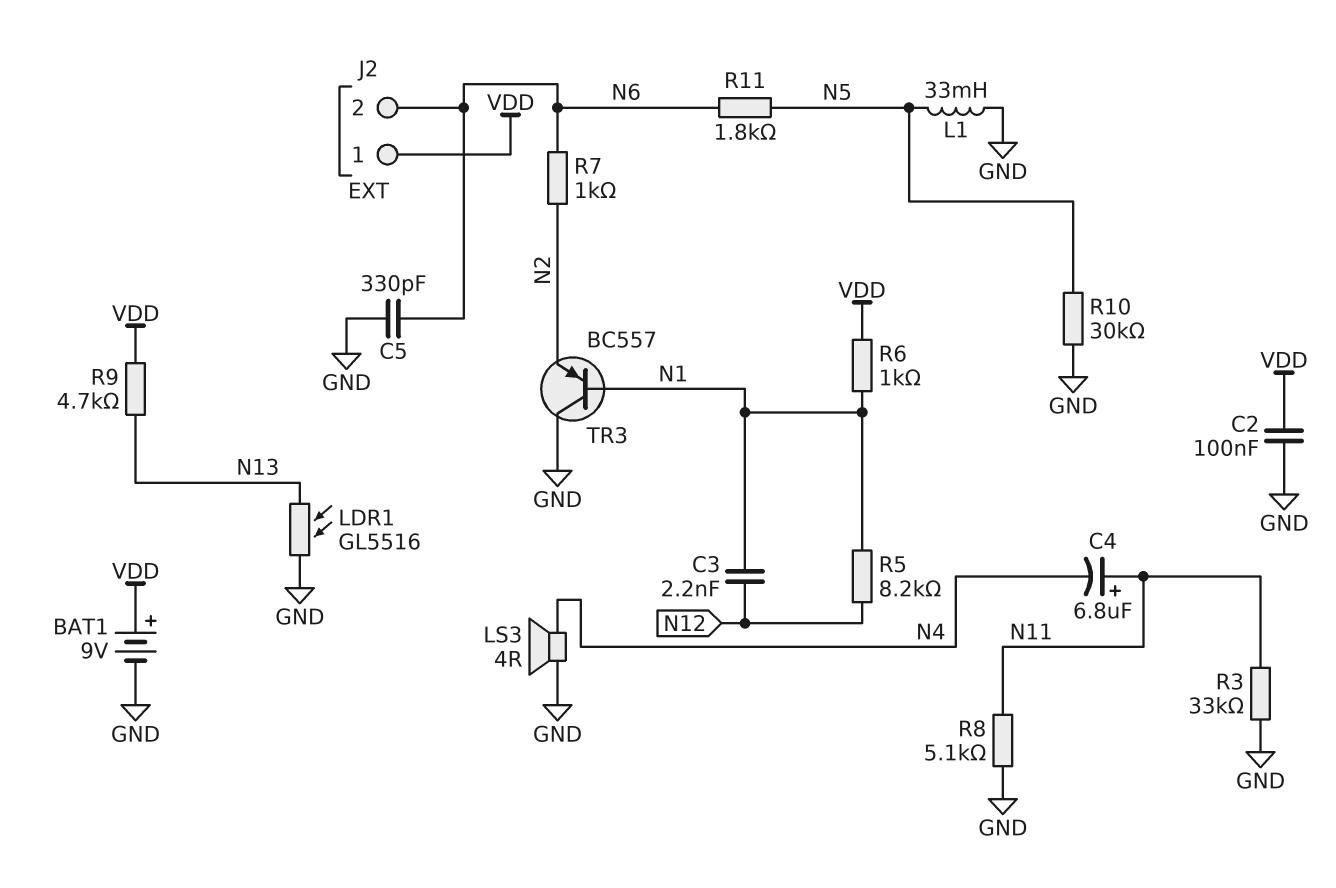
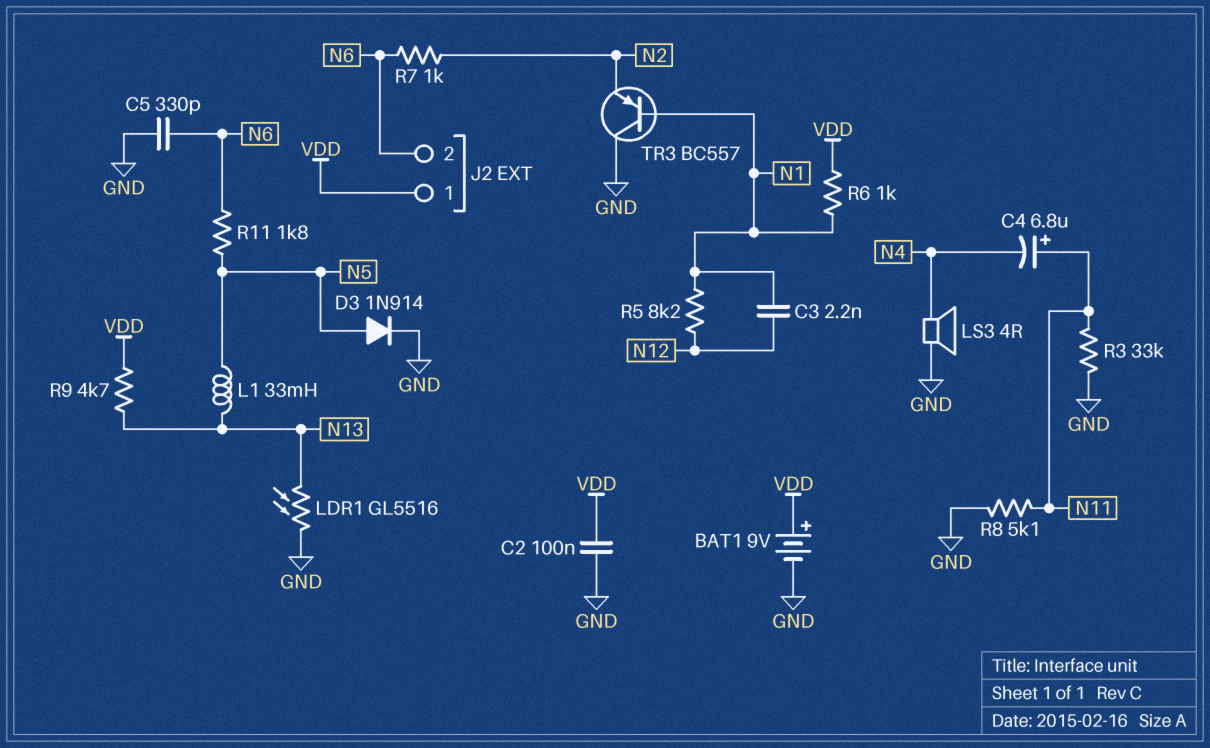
D3: none -> diode 1N914 (A N5, K GND)
L1: 33mH (GND, N5) -> 33mH (N5, N13)
R10: 30k (GND, N5) -> none

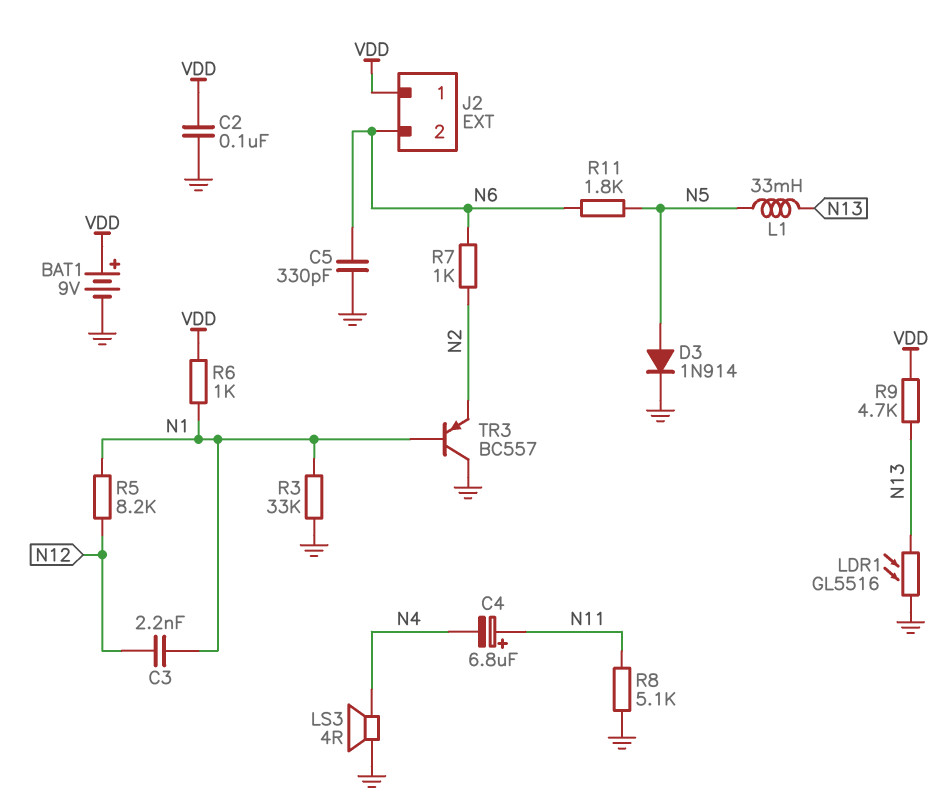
R3: 33k (GND, N11) -> 33k (GND, N1)

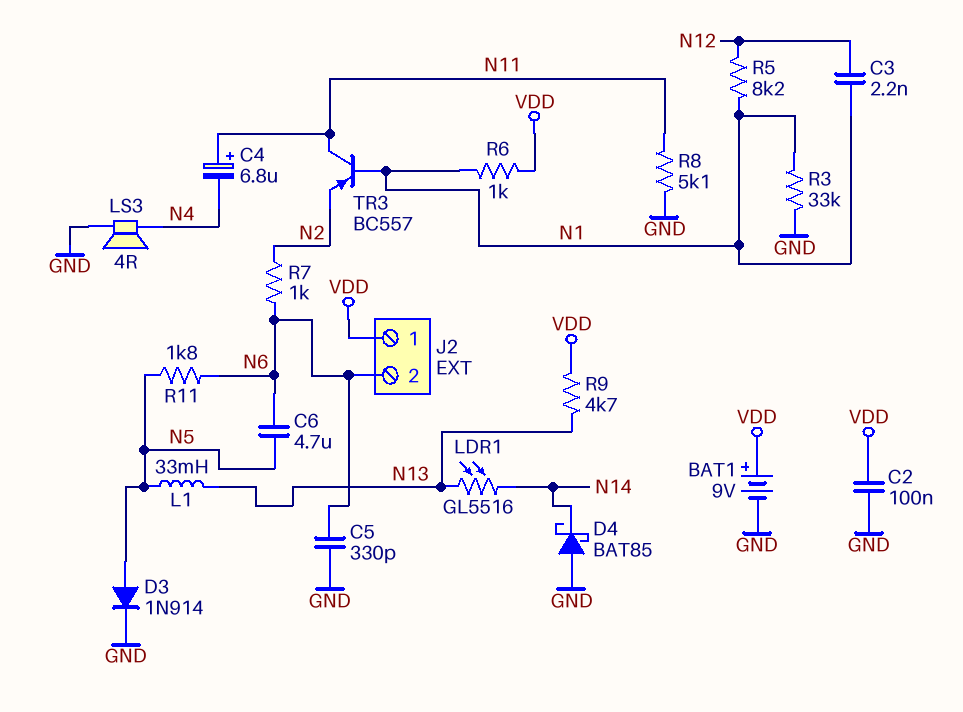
C6: none -> 4.7uF (N5, N6)
D4: none -> schottky BAT85 (A GND, K N14)
LDR1: GL5516 (GND, N13) -> GL5516 (N13, N14)
TR3: PNP BC557 (B N1, C GND, E N2) -> PNP BC557 (B N1, C N11, E N2)

